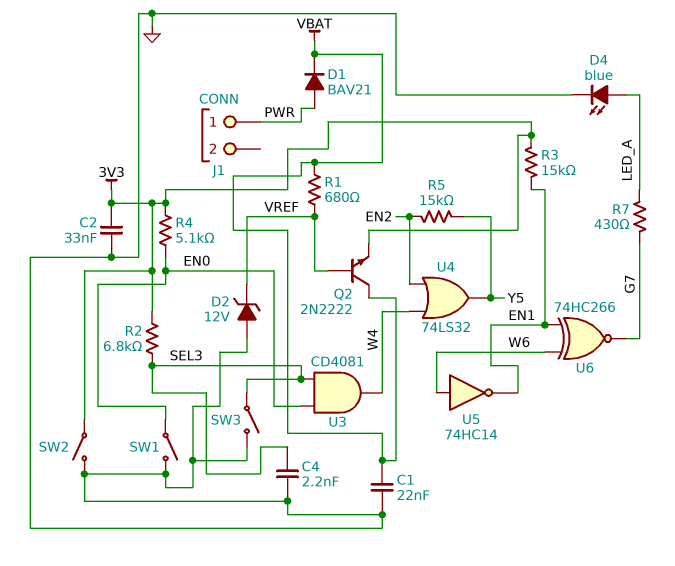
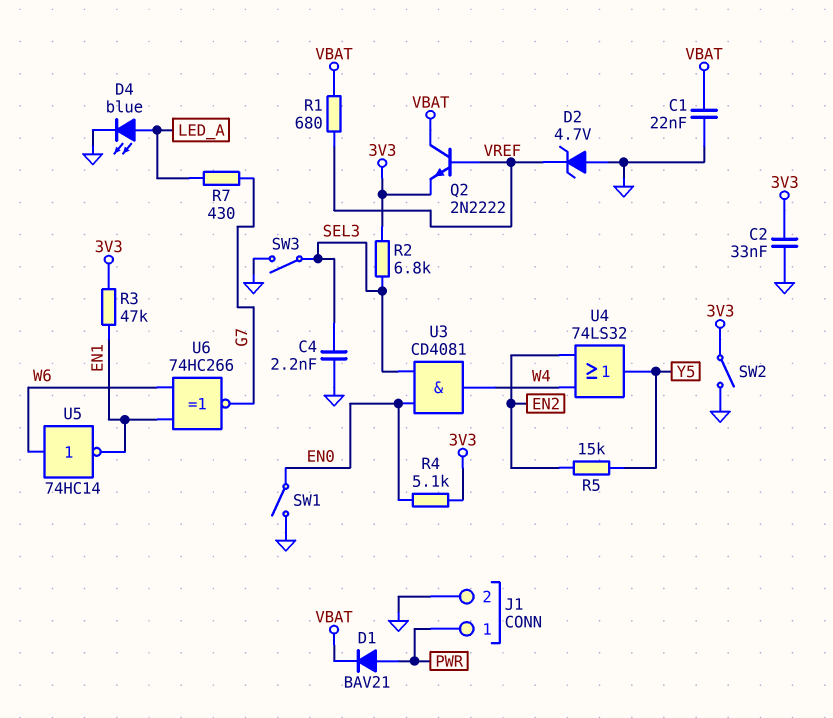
D2: zener 12V (A GND, K VREF) -> zener 4.7V (A GND, K VREF)
J1 pin 2: none -> GND
R3: 15k (3V3, EN1) -> 47k (3V3, EN1)

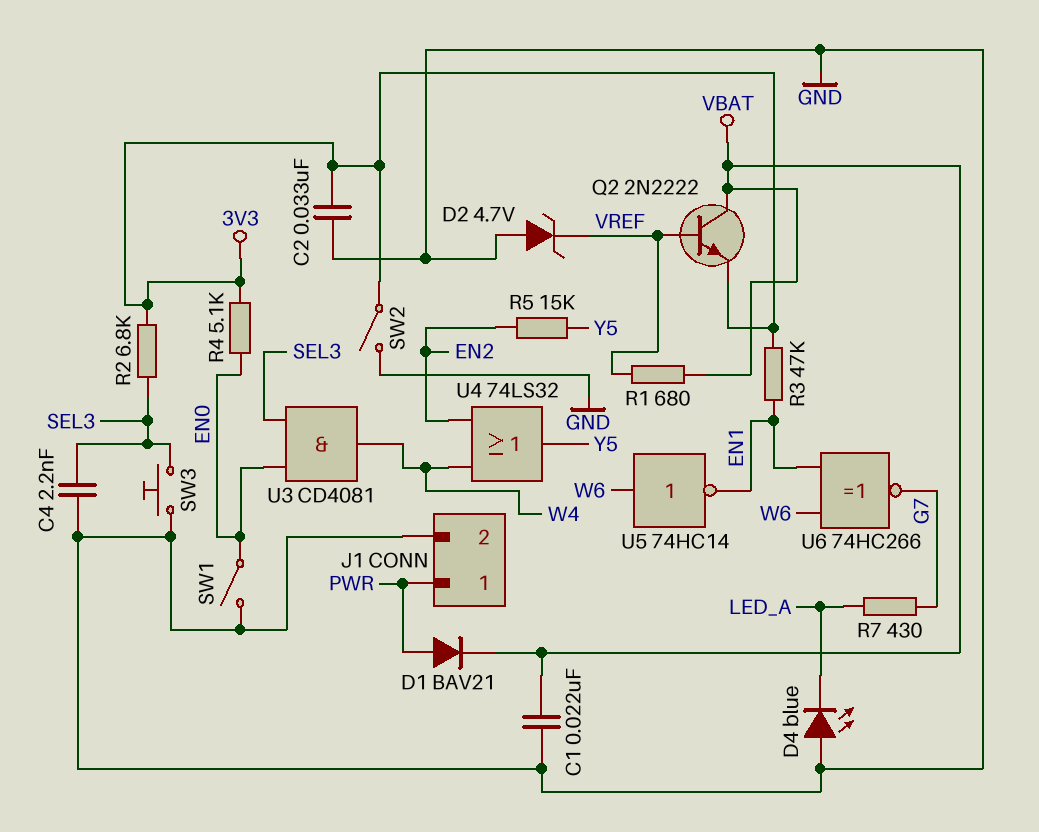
D4: LED blue (A LED_A, K GND) -> LED blue (A GND, K LED_A)
SW3: switch (GND, SEL3) -> button (GND, SEL3)

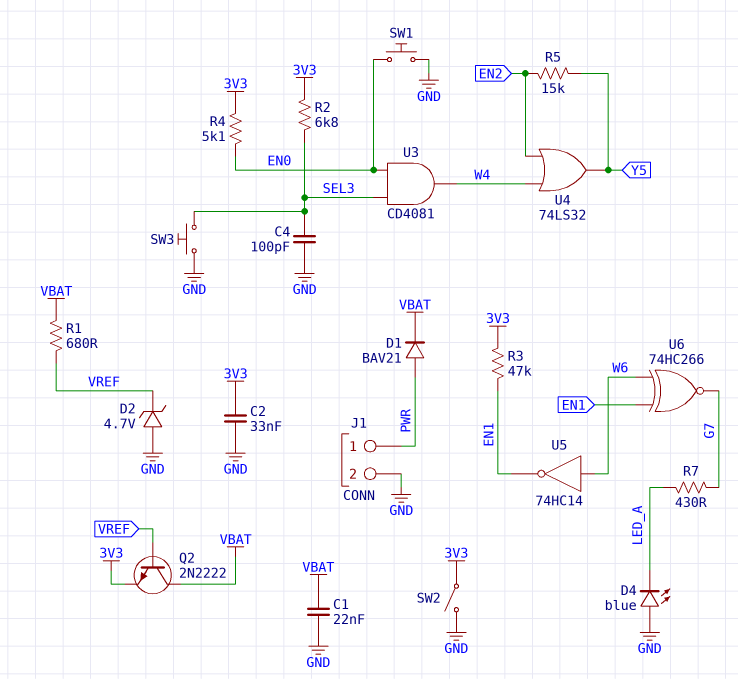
C4: 2.2nF (GND, SEL3) -> 100pF (GND, SEL3)
SW1: switch (EN0, GND) -> button (EN0, GND)

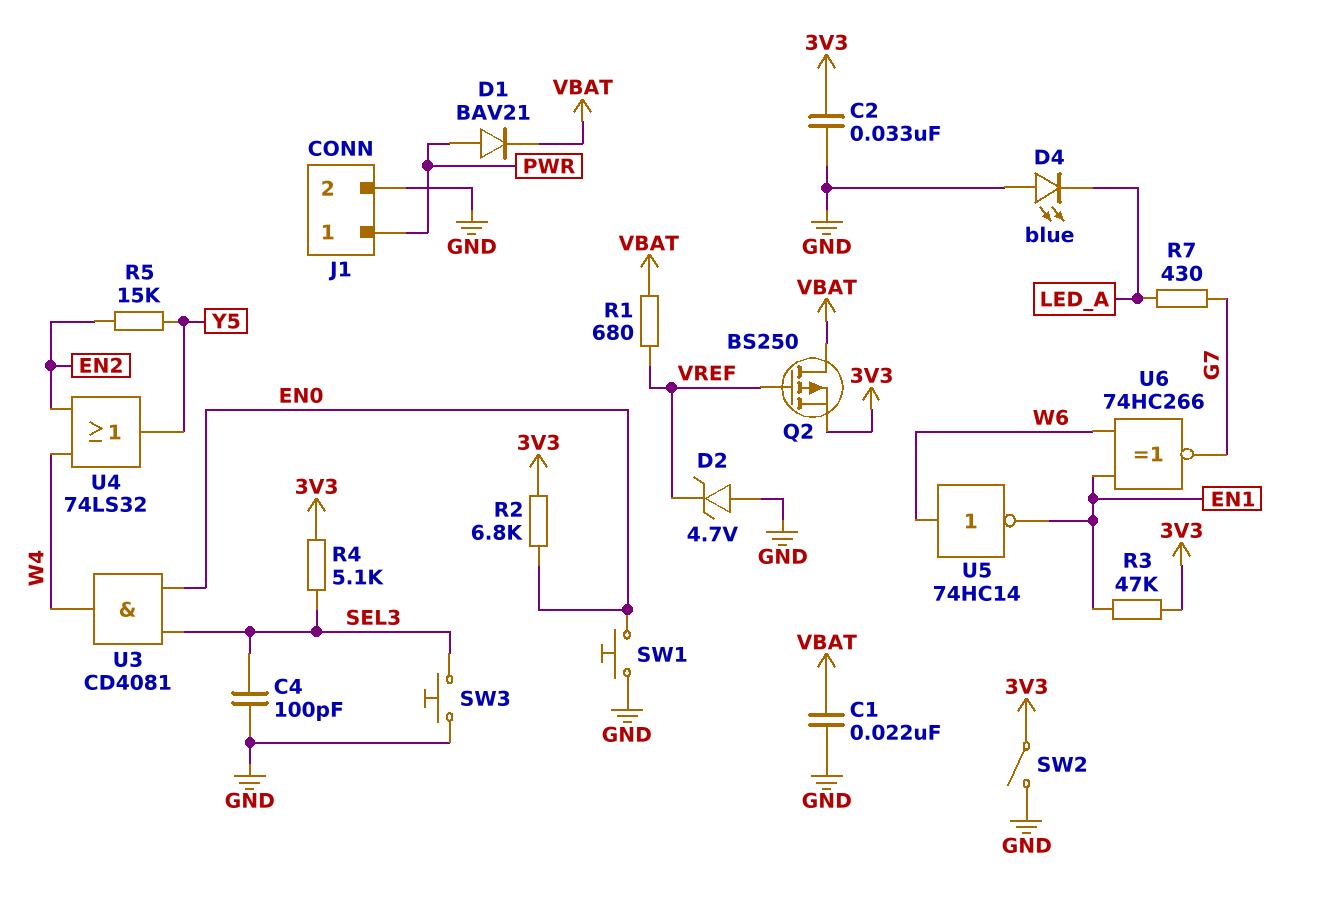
Q2: NPN 2N2222 (B VREF, C VBAT, E 3V3) -> PMOS BS250 (G VREF, D VBAT, S 3V3)
R2: 6.8k (3V3, SEL3) -> 6.8k (3V3, EN0)
R4: 5.1k (3V3, EN0) -> 5.1k (3V3, SEL3)

